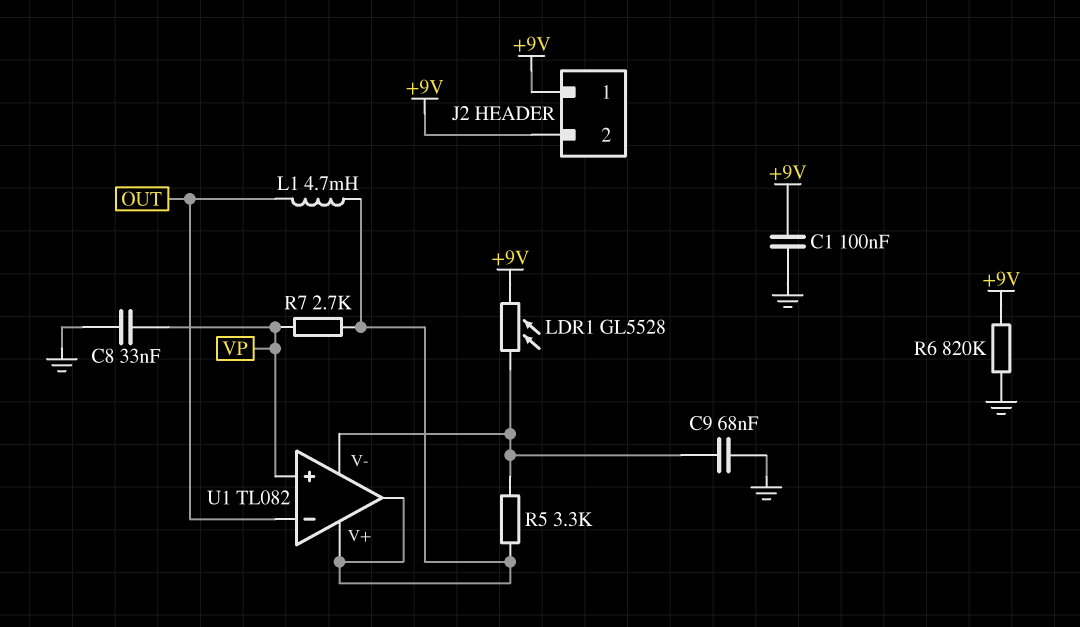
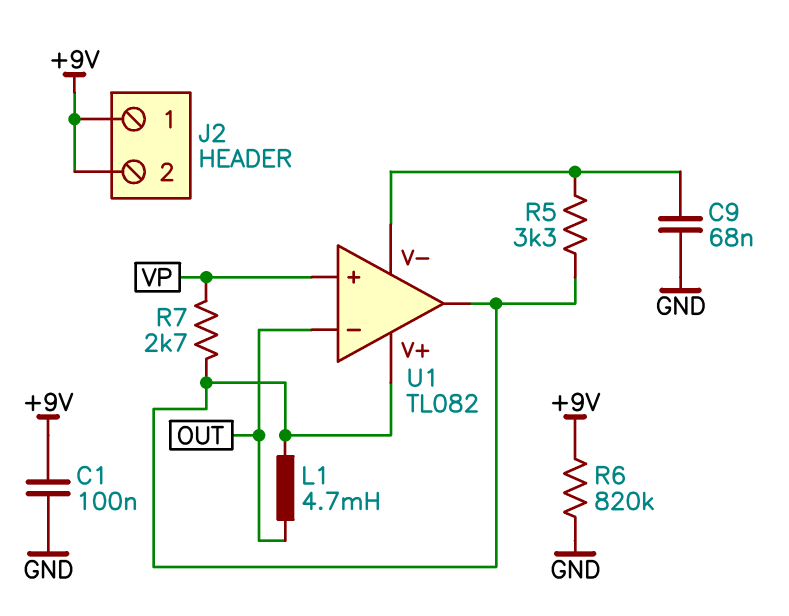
C8: 33nF (GND, VP) -> none
LDR1: GL5528 (+9V, U1/V-) -> none

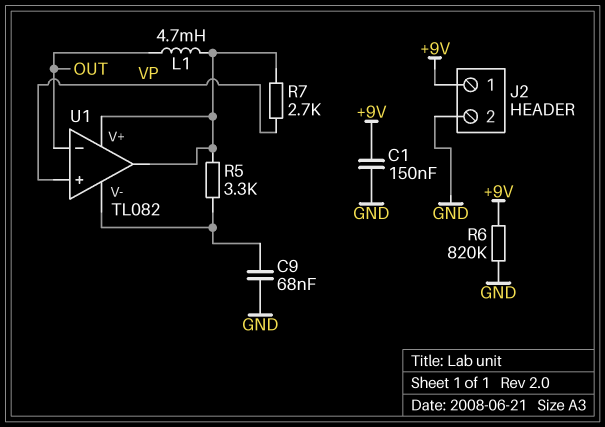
C1: 100nF (+9V, GND) -> 150nF (+9V, GND)
J2 pin 2: +9V -> GND

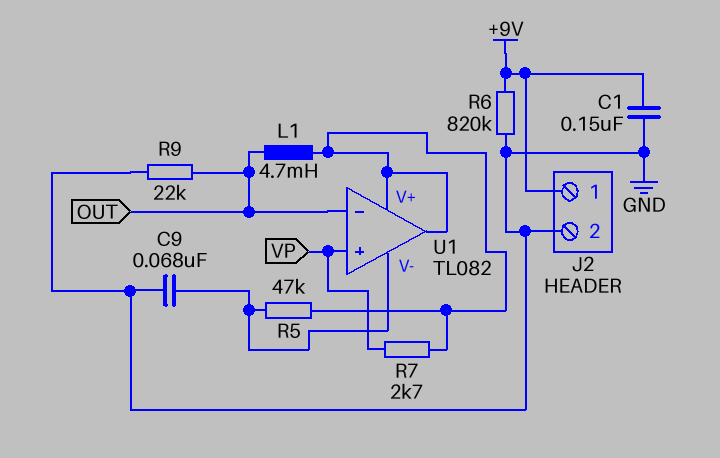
R5: 3.3k (U1/V+, U1/V-) -> 47k (U1/V+, U1/V-)
R9: none -> 22k (GND, OUT)

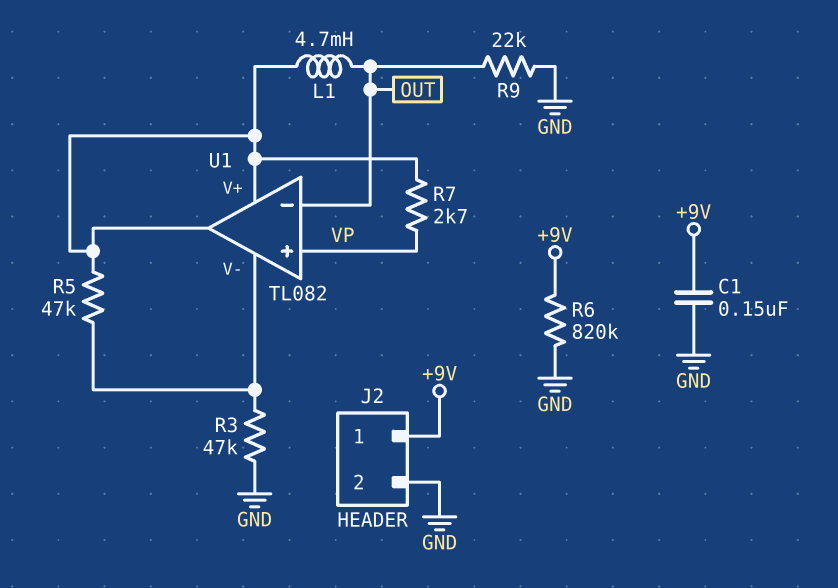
C9: 68nF (GND, U1/V-) -> none
R3: none -> 47k (GND, U1/V-)

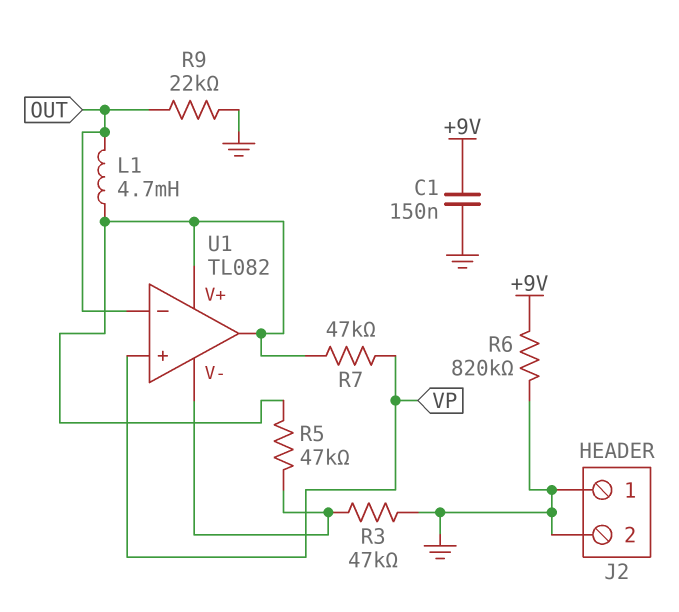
J2 pin 1: +9V -> GND
R7: 2.7k (U1/V+, VP) -> 47k (U1/V+, VP)

